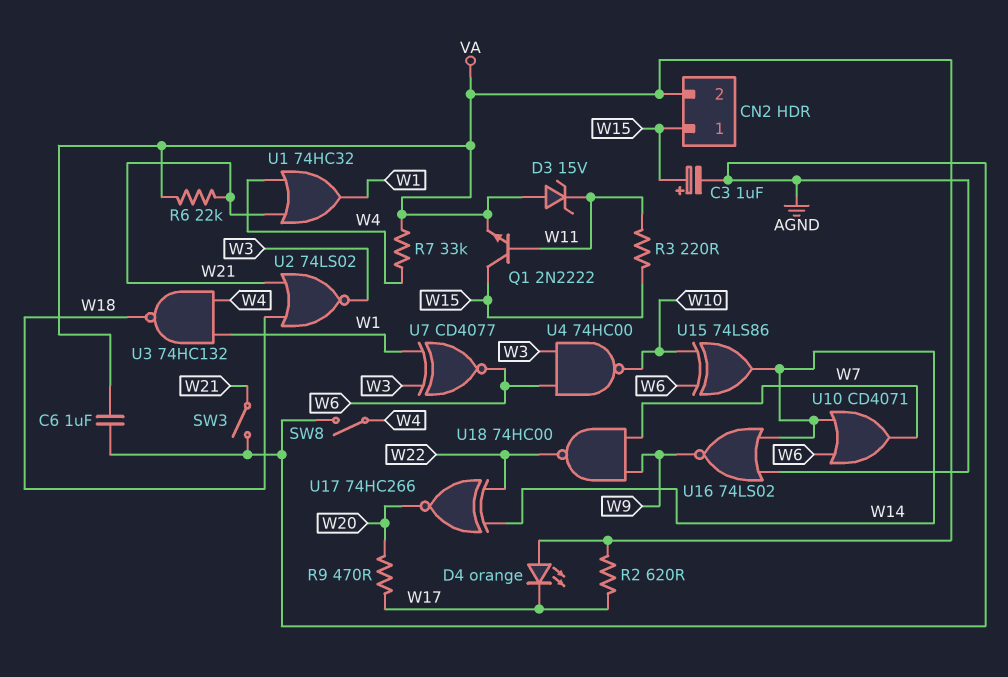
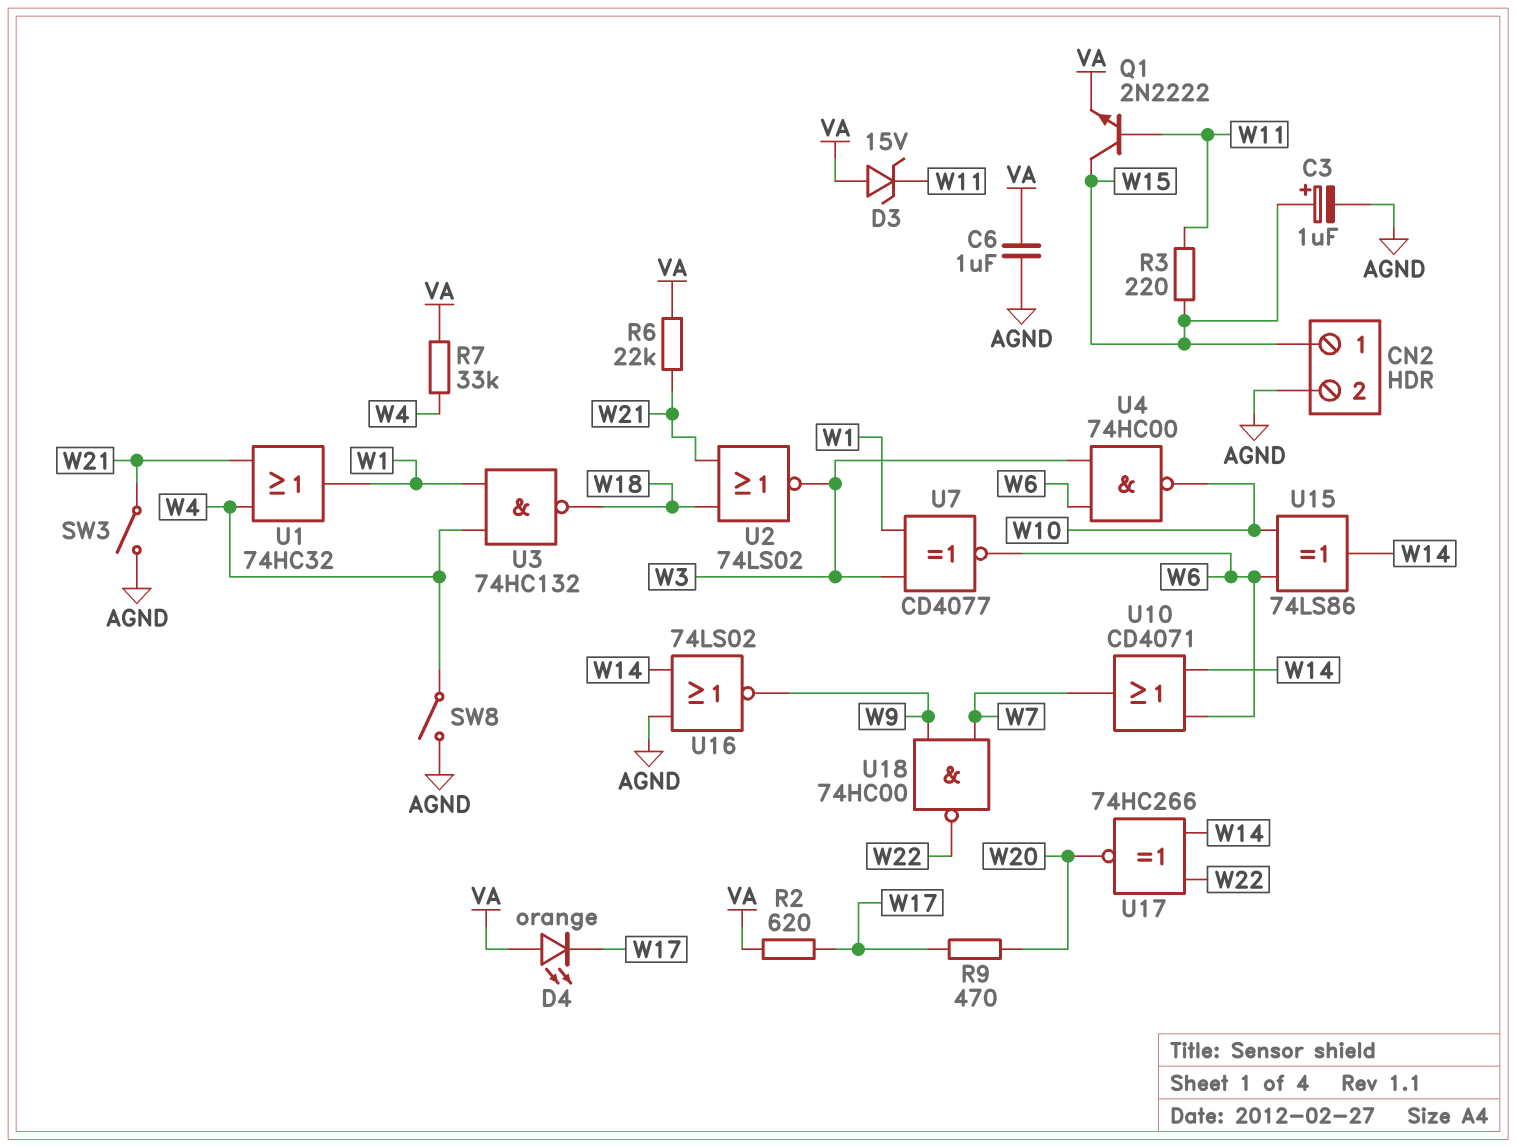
CN2 pin 2: VA -> AGND

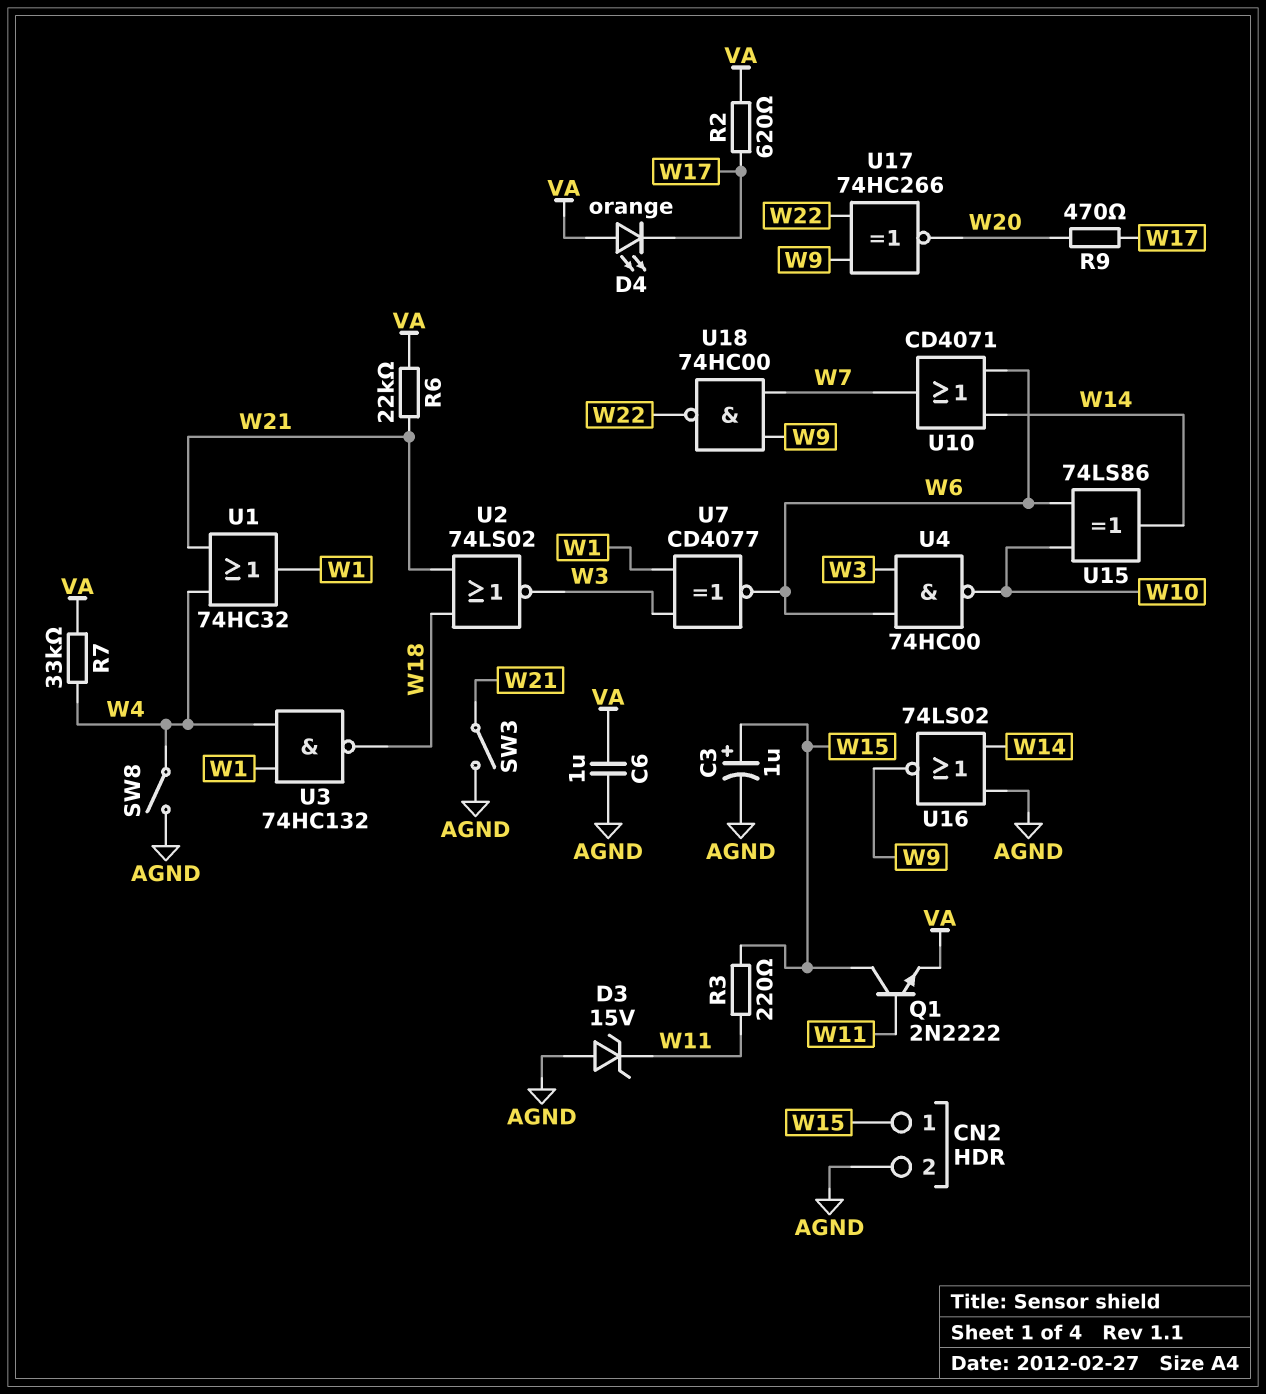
D3: zener 15V (A VA, K W11) -> zener 15V (A AGND, K W11)
U17: XNOR 74HC266 (in W14, in W22, out W20) -> XNOR 74HC266 (in W9, in W22, out W20)

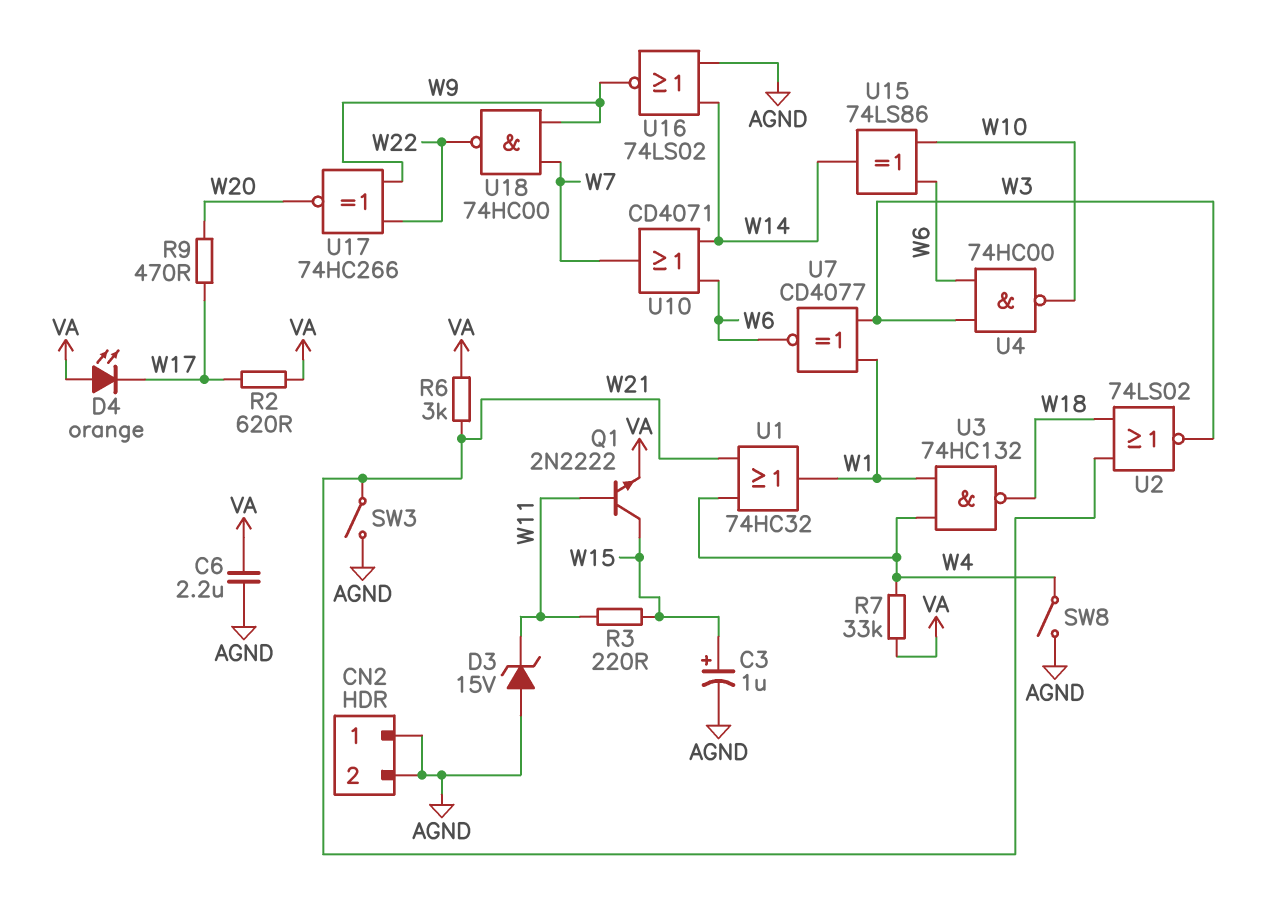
C6: 1uF (AGND, VA) -> 2.2uF (AGND, VA)
CN2 pin 1: W15 -> AGND
R6: 22k (VA, W21) -> 3k (VA, W21)

